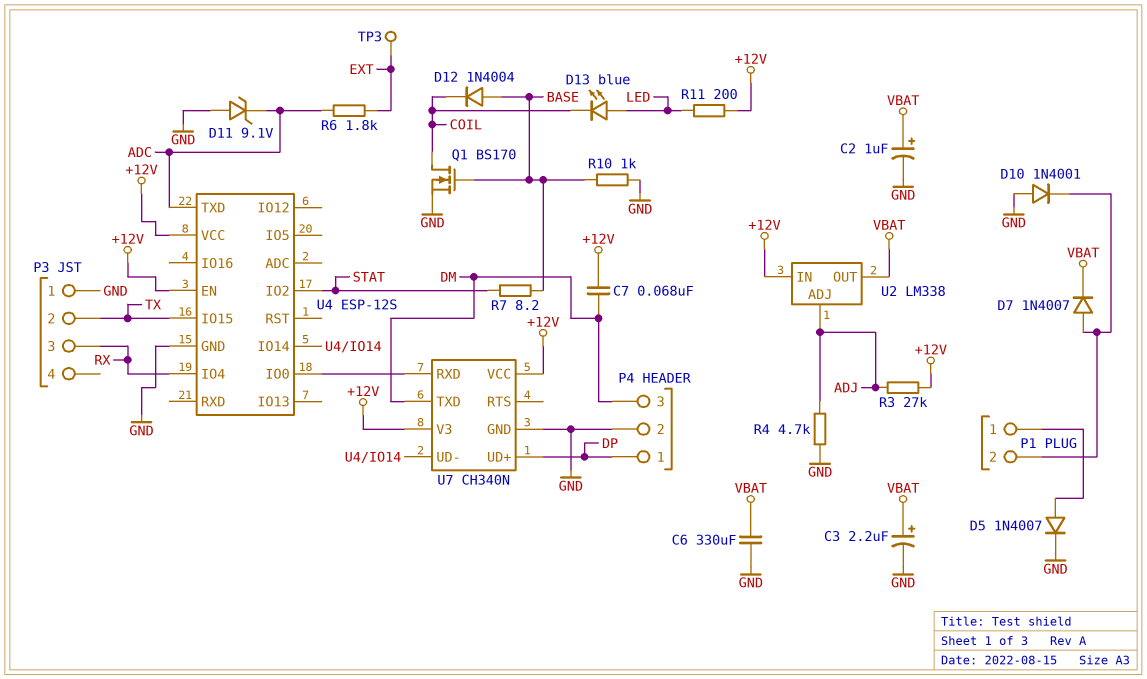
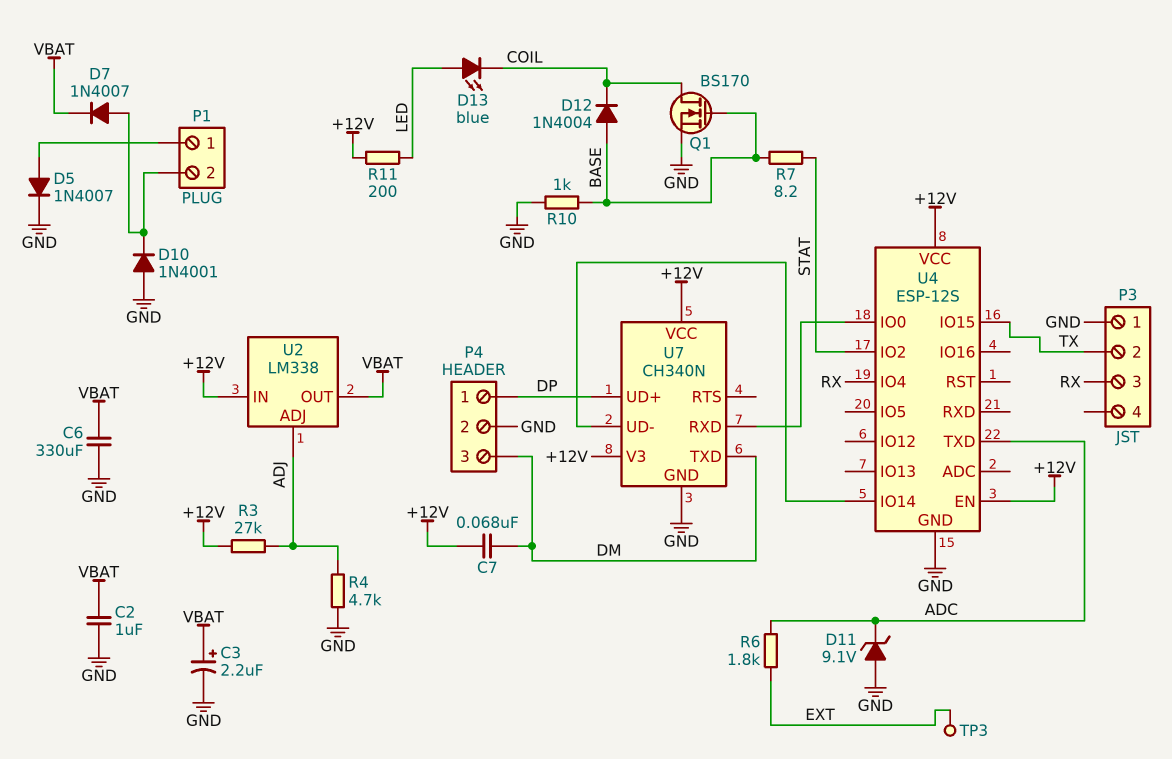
C2: 1uF (plus VBAT, minus GND) -> 1uF (GND, VBAT)

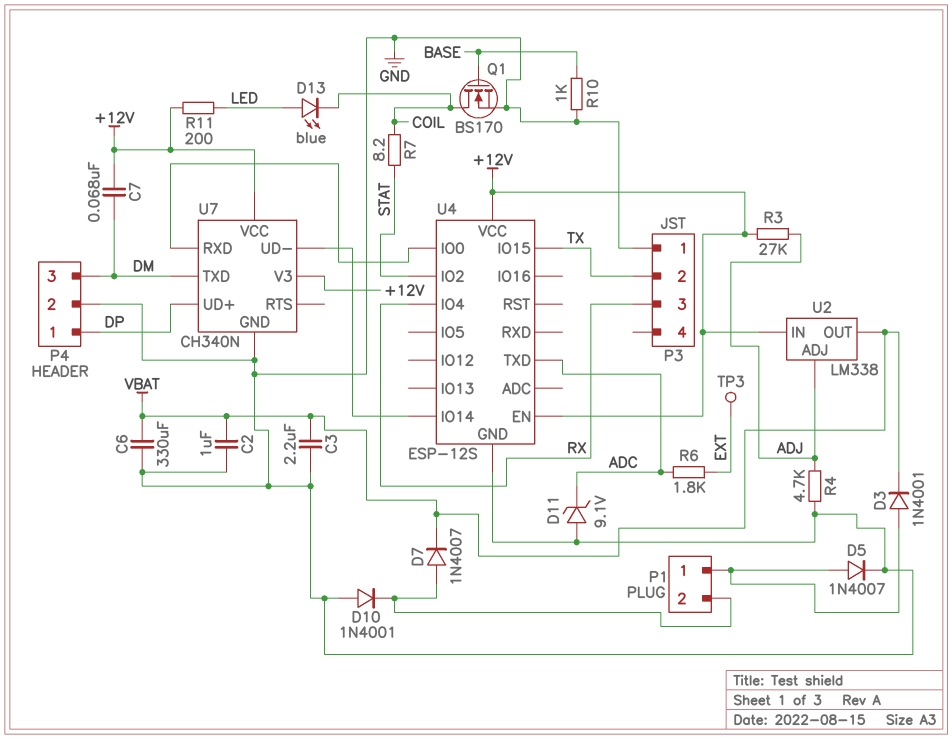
C3: 2.2uF (plus VBAT, minus GND) -> 2.2uF (GND, VBAT)
D3: none -> diode 1N4001 (A P1/1, K VBAT)
D12: diode 1N4004 (A BASE, K COIL) -> none
R7: 8.2 (BASE, STAT) -> 8.2 (COIL, STAT)

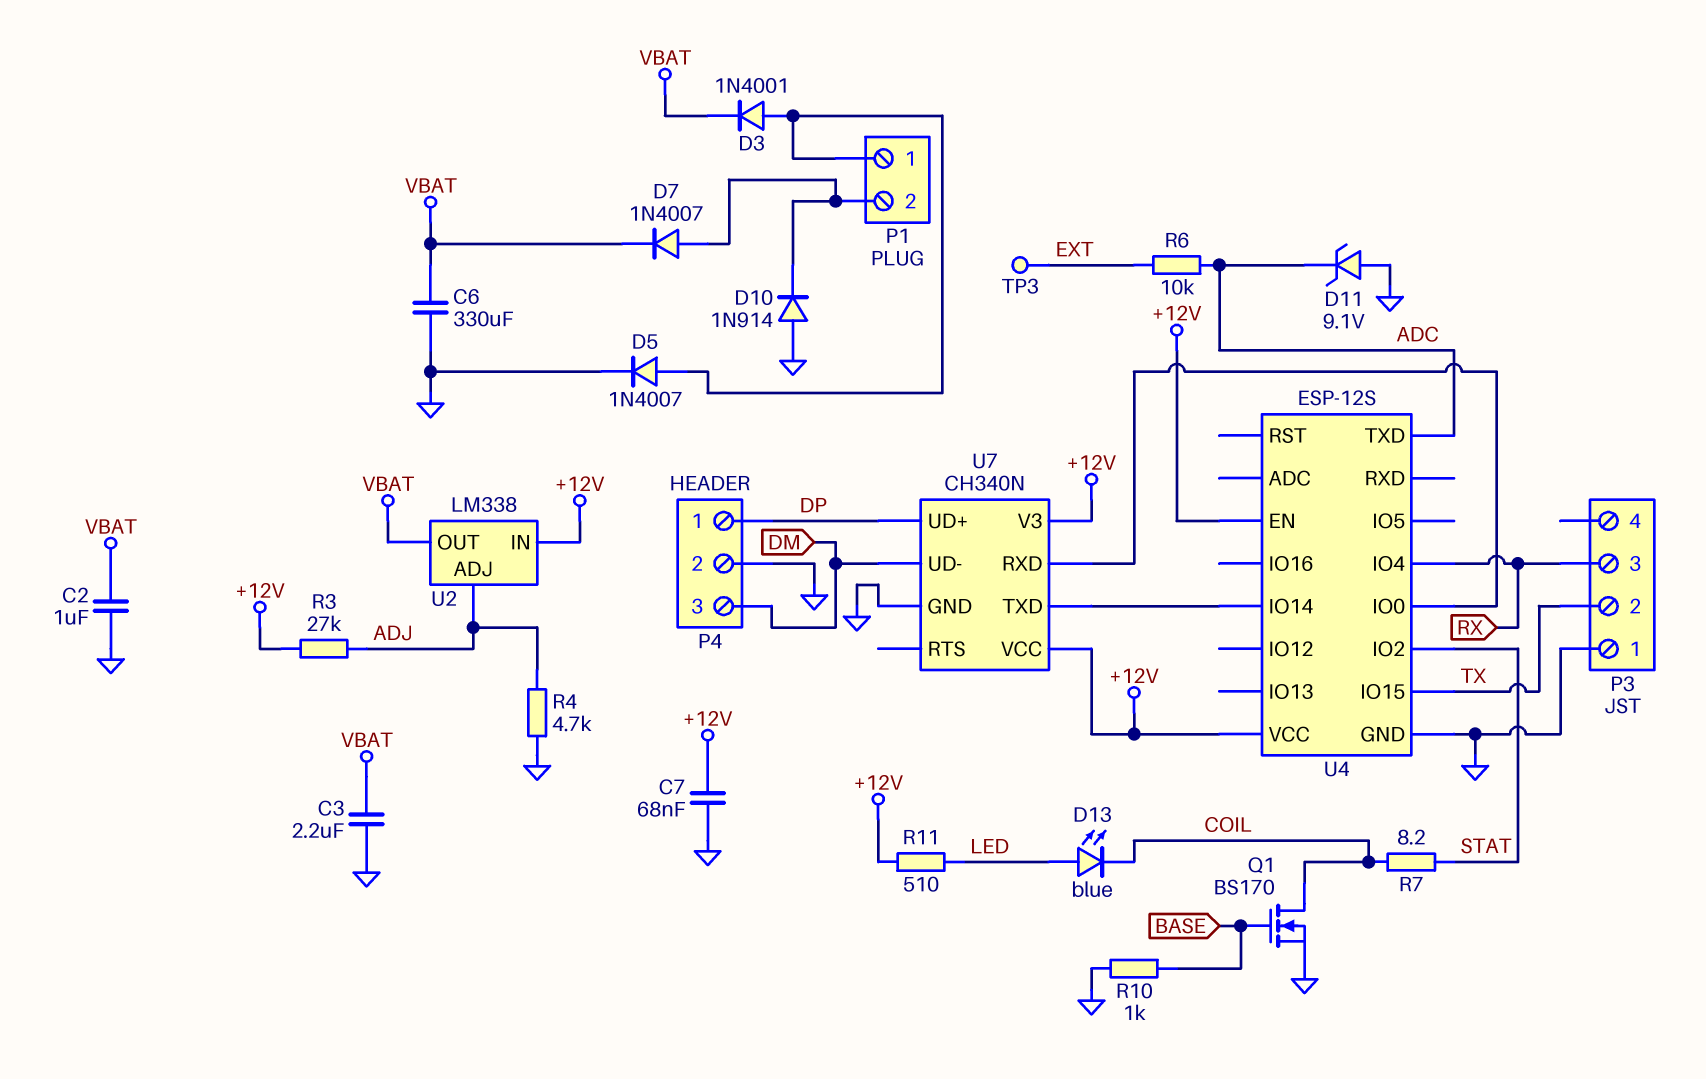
C7: 68nF (+12V, DM) -> 68nF (+12V, GND)
D10: diode 1N4001 (A GND, K P1/2) -> diode 1N914 (A GND, K P1/2)
R6: 1.8k (ADC, EXT) -> 10k (ADC, EXT)
R11: 200 (+12V, LED) -> 510 (+12V, LED)
U7 pin TXD: DM -> U4/IO14
U7 pin UD-: U4/IO14 -> DM

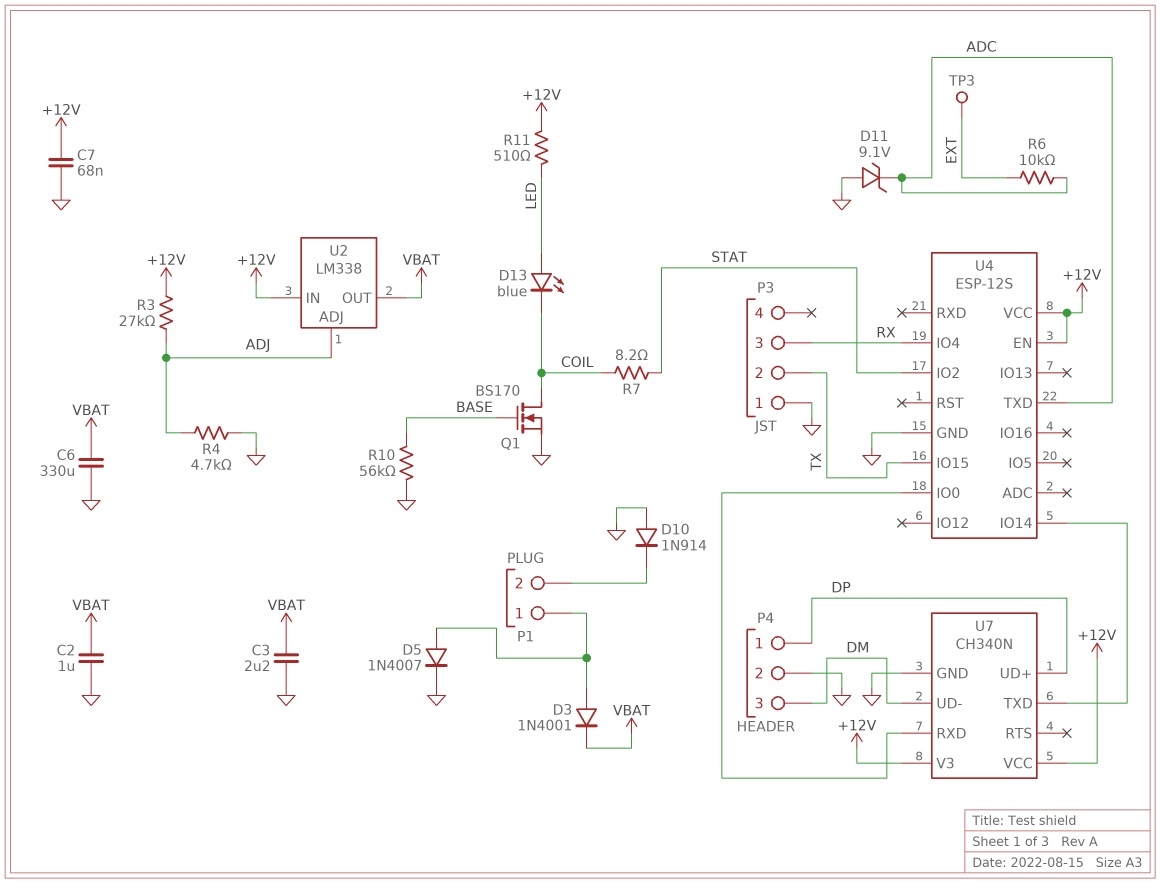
D7: diode 1N4007 (A P1/2, K VBAT) -> none
R10: 1k (BASE, GND) -> 56k (BASE, GND)

